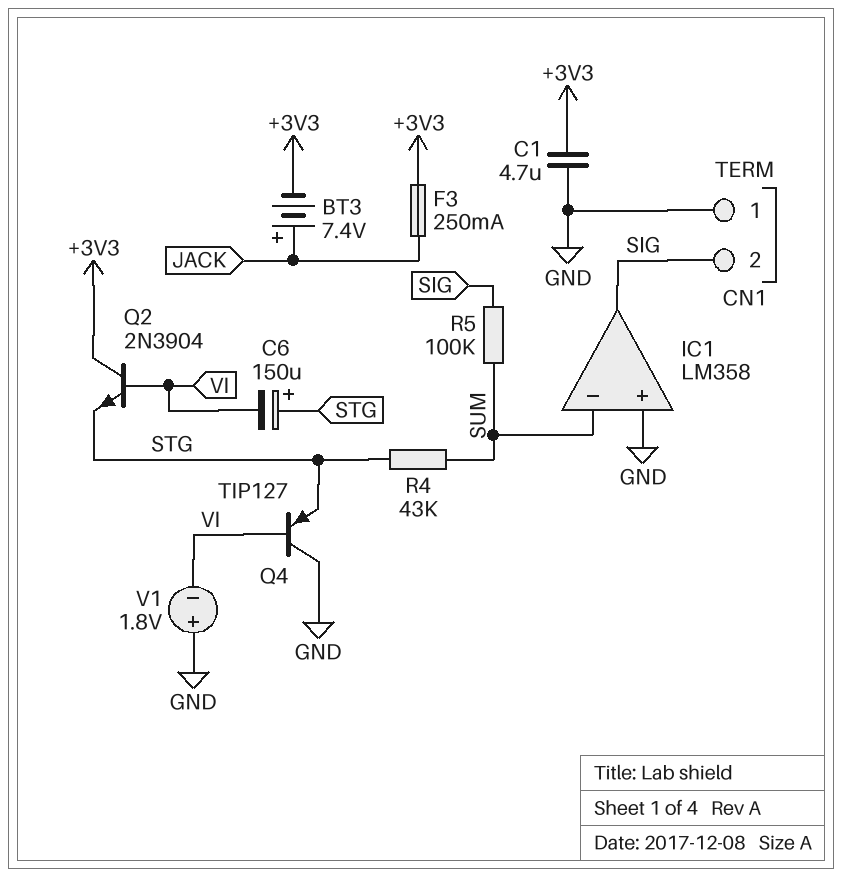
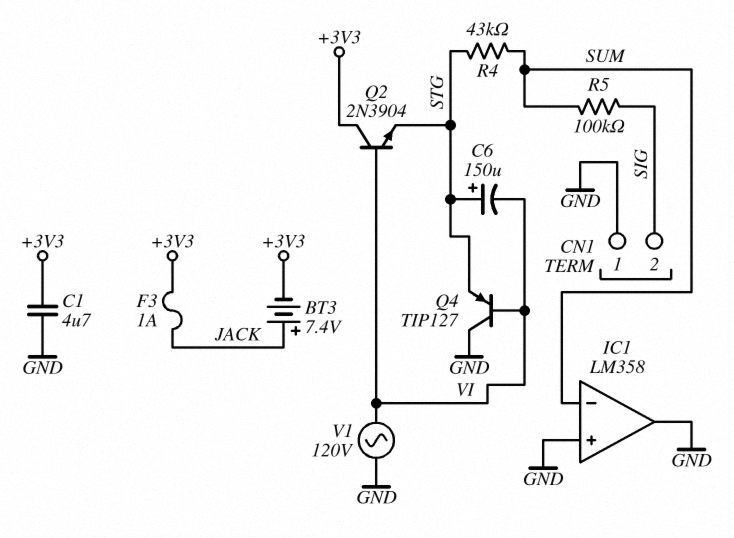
F3: 250mA (+3V3, JACK) -> 1A (+3V3, JACK)
IC1 pin out: SIG -> GND
V1: 1.8V (plus GND, minus VI) -> AC 120V (GND, VI)

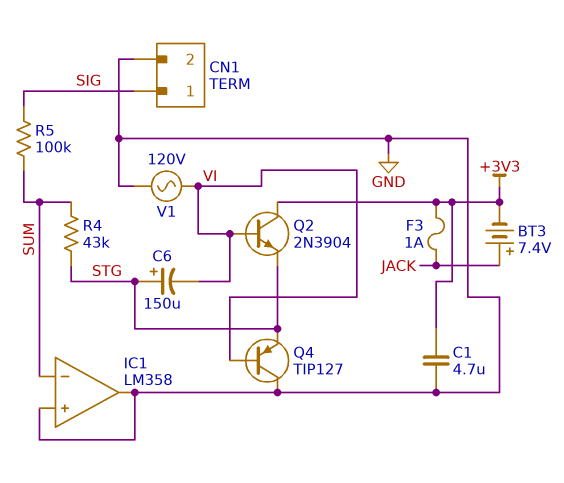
CN1 pin 1: GND -> SIG
CN1 pin 2: SIG -> GND

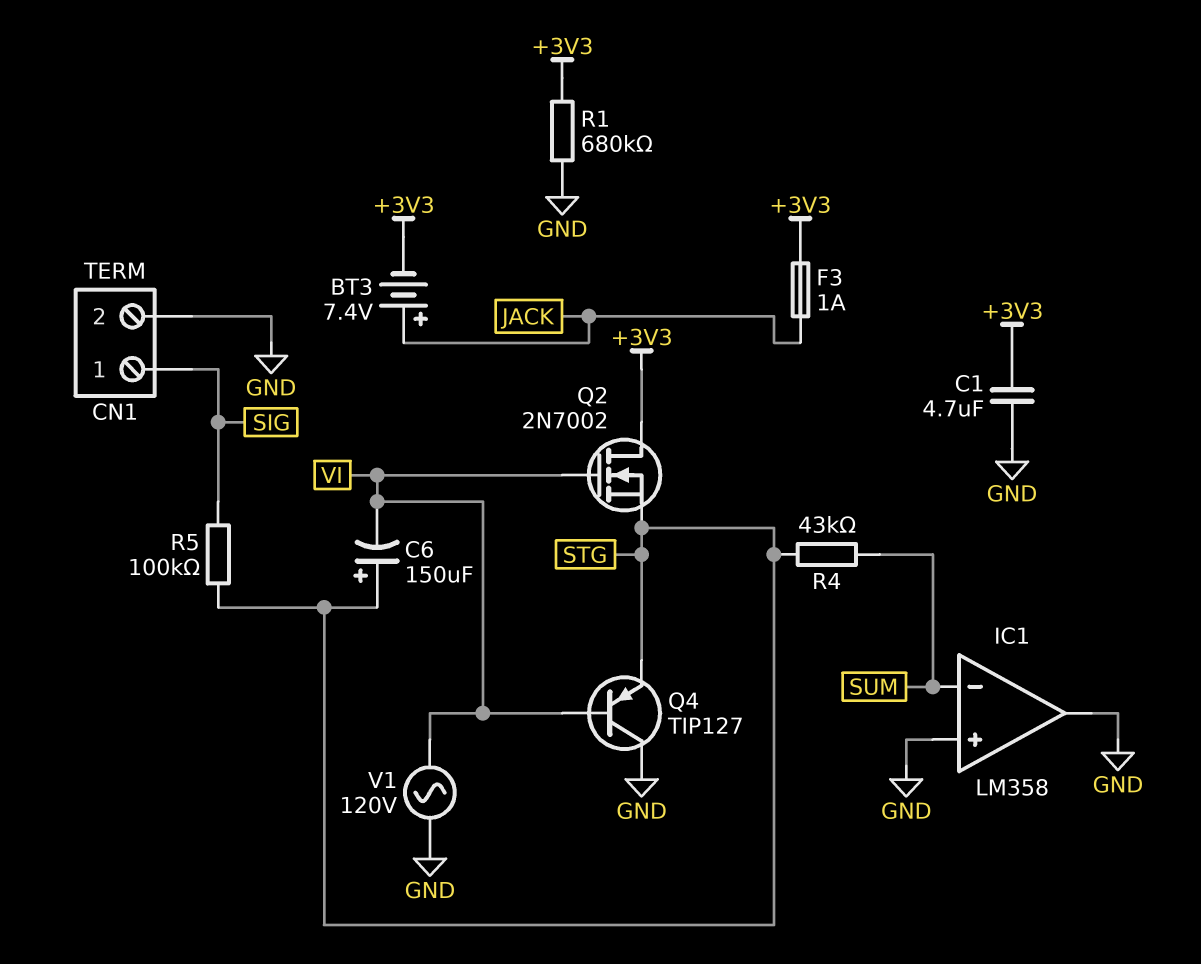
Q2: NPN 2N3904 (B VI, C +3V3, E STG) -> NMOS 2N7002 (G VI, D +3V3, S STG)
R1: none -> 680k (+3V3, GND)
R5: 100k (SIG, SUM) -> 100k (SIG, STG)

